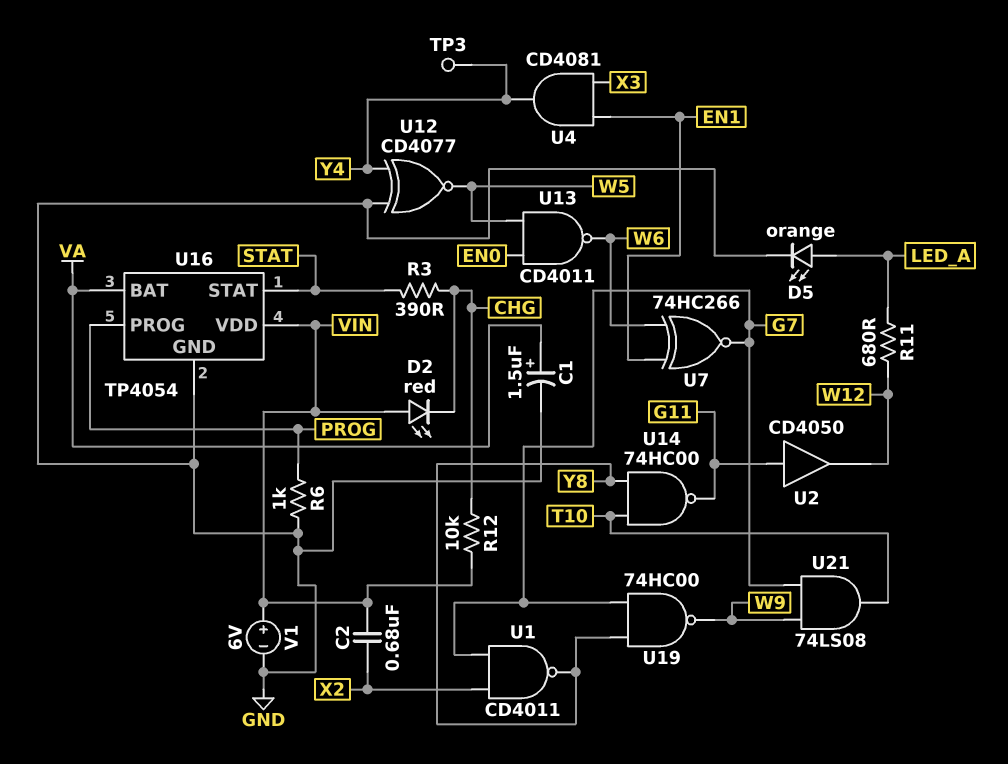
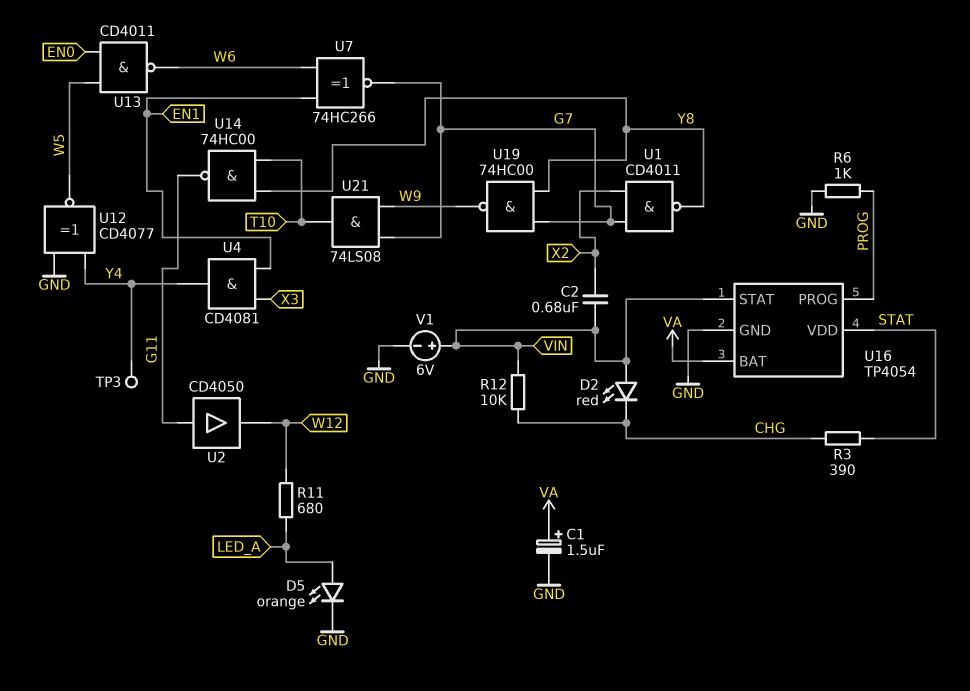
U16 pin STAT: STAT -> VIN
U16 pin VDD: VIN -> STAT

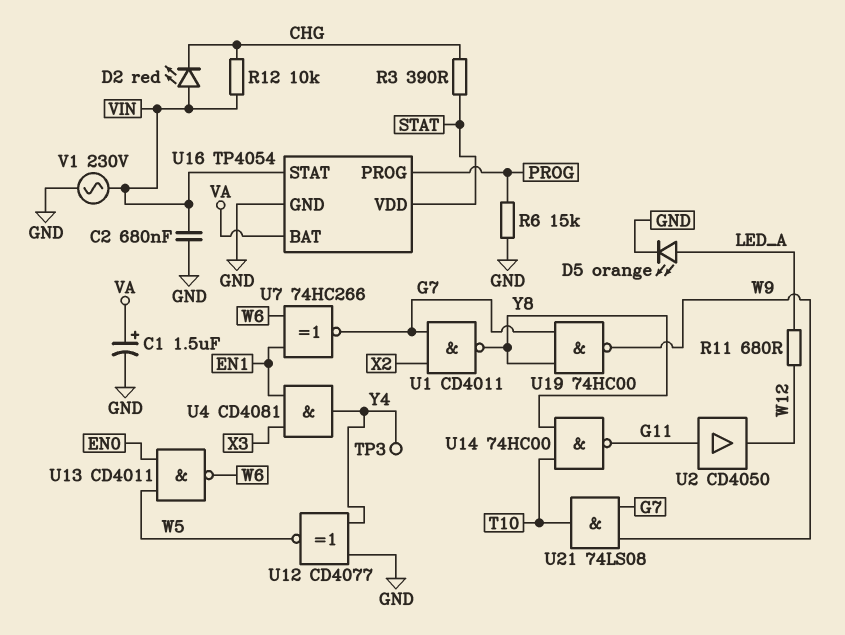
C2: 680nF (VIN, X2) -> 680nF (GND, VIN)
R6: 1k (GND, PROG) -> 15k (GND, PROG)
V1: 6V (plus VIN, minus GND) -> AC 230V (GND, VIN)

